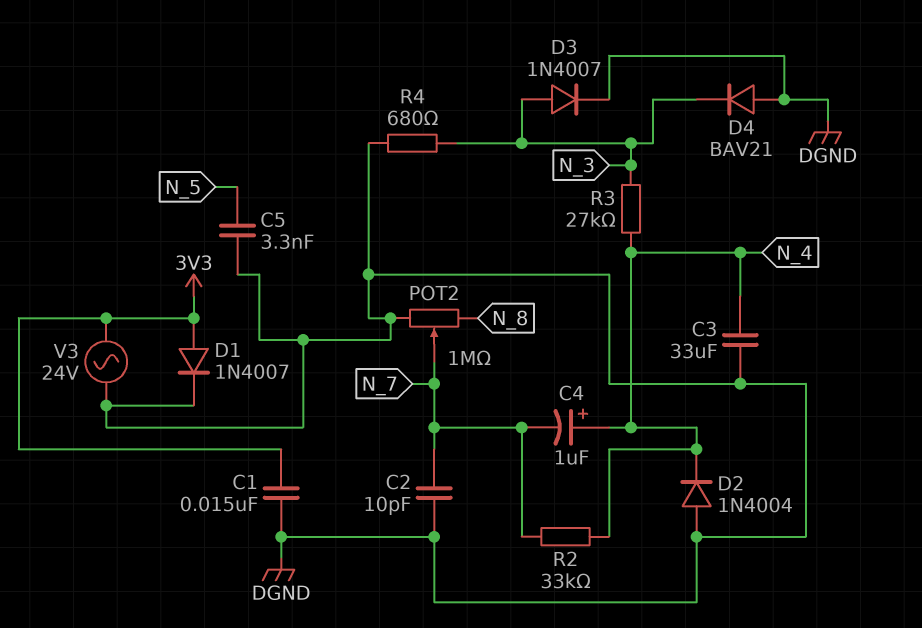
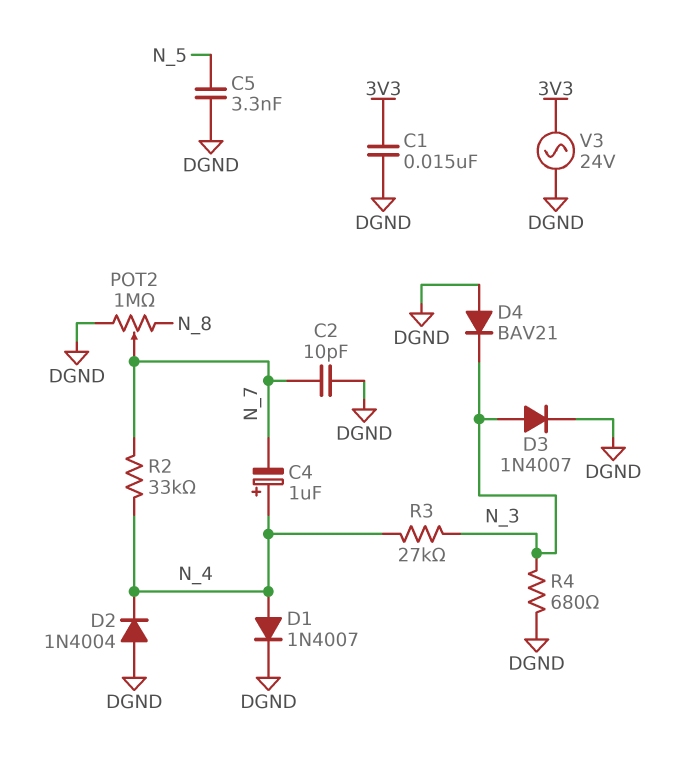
C3: 33uF (DGND, N_4) -> none
D1: diode 1N4007 (A 3V3, K DGND) -> diode 1N4007 (A N_4, K DGND)

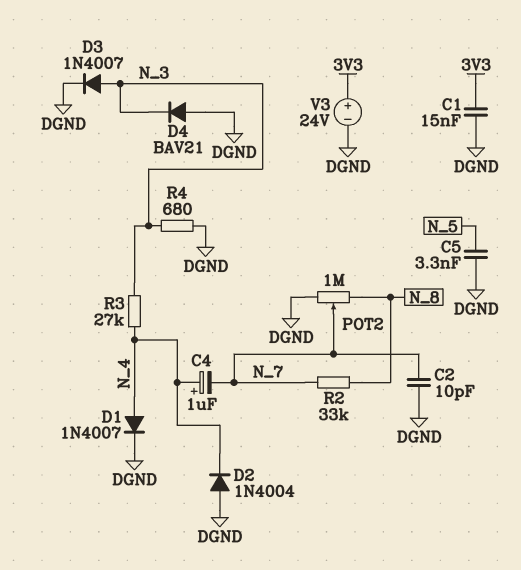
R2: 33k (N_4, N_7) -> 33k (N_7, N_8)
V3: AC 24V (3V3, DGND) -> 24V (plus 3V3, minus DGND)

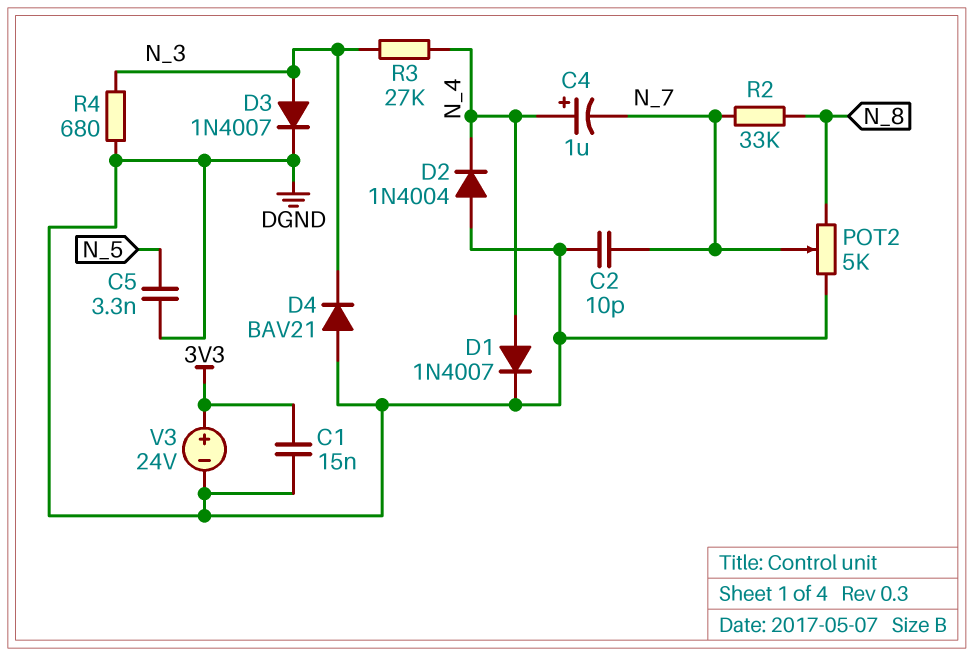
POT2: 1M (DGND, N_8, wiper N_7) -> 5k (DGND, N_8, wiper N_7)

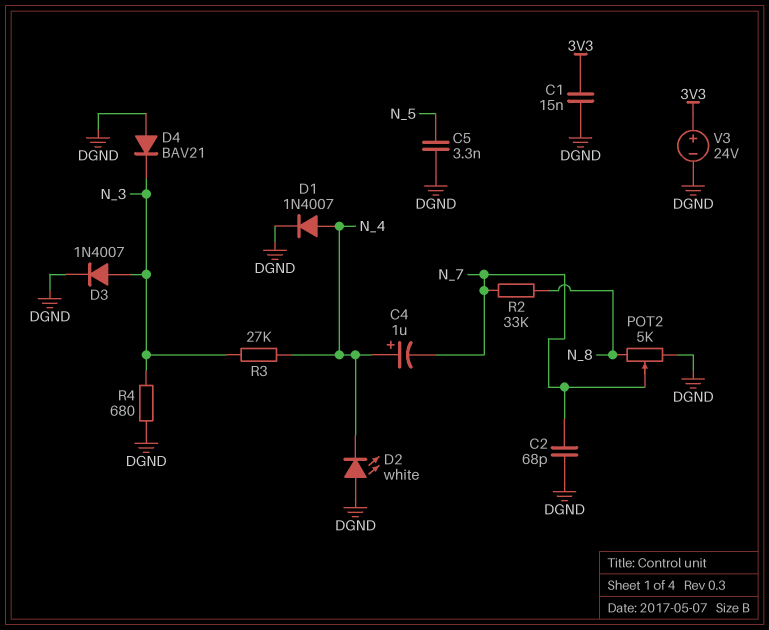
C2: 10pF (DGND, N_7) -> 68pF (DGND, N_7)
D2: diode 1N4004 (A DGND, K N_4) -> LED white (A DGND, K N_4)

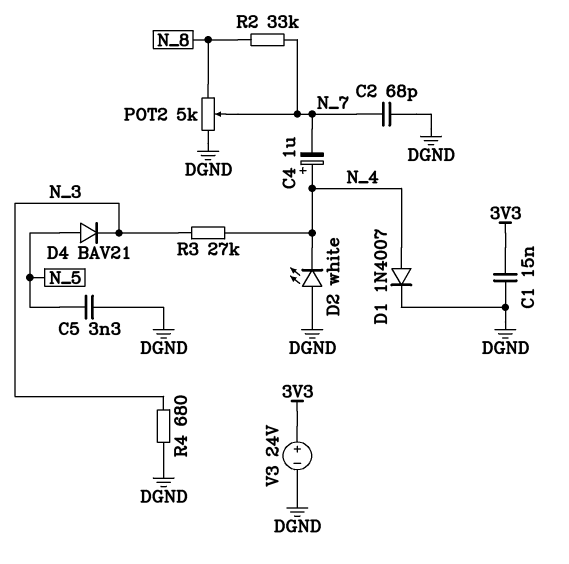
D3: diode 1N4007 (A N_3, K DGND) -> none
D4: diode BAV21 (A DGND, K N_3) -> diode BAV21 (A N_5, K N_3)

